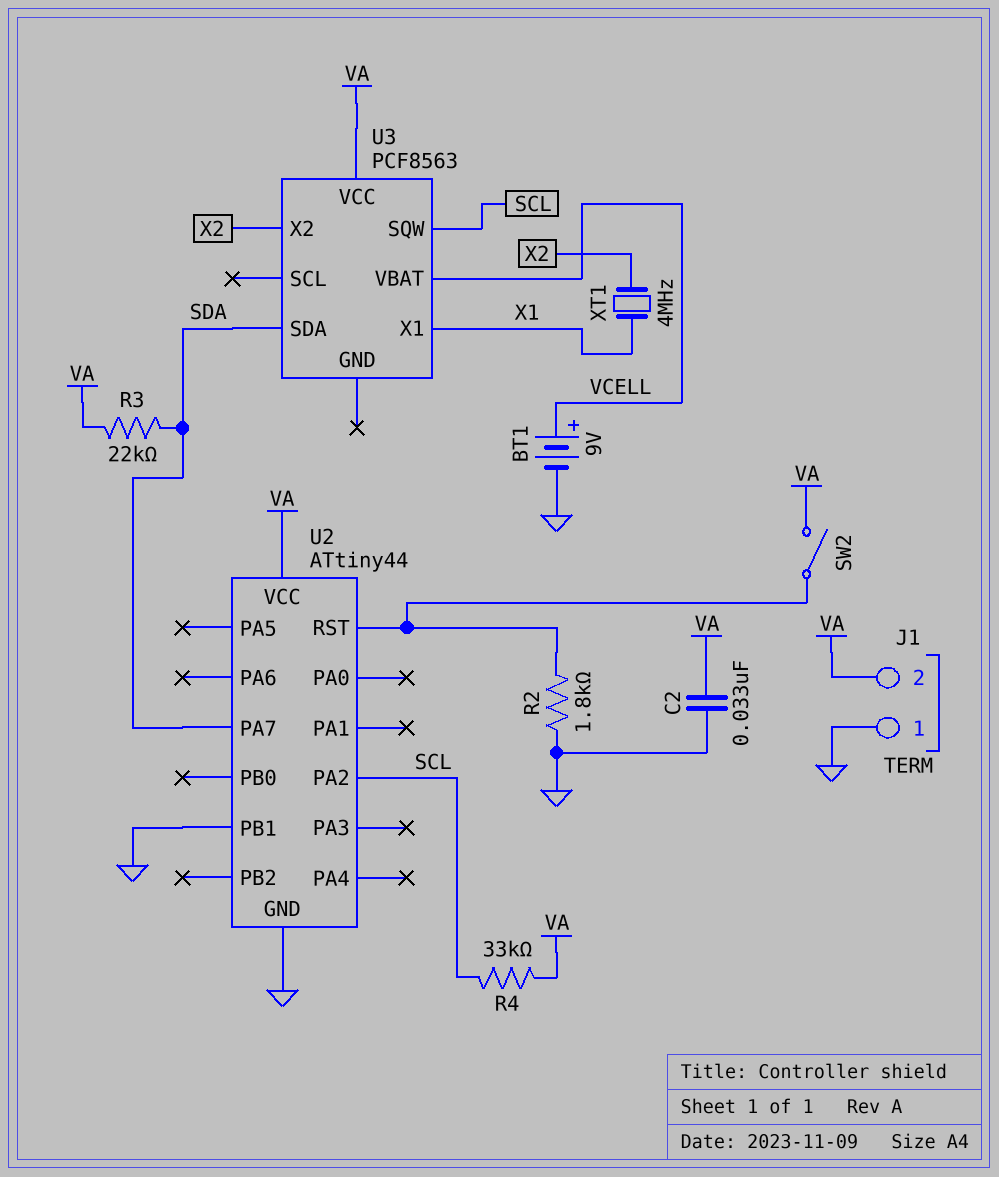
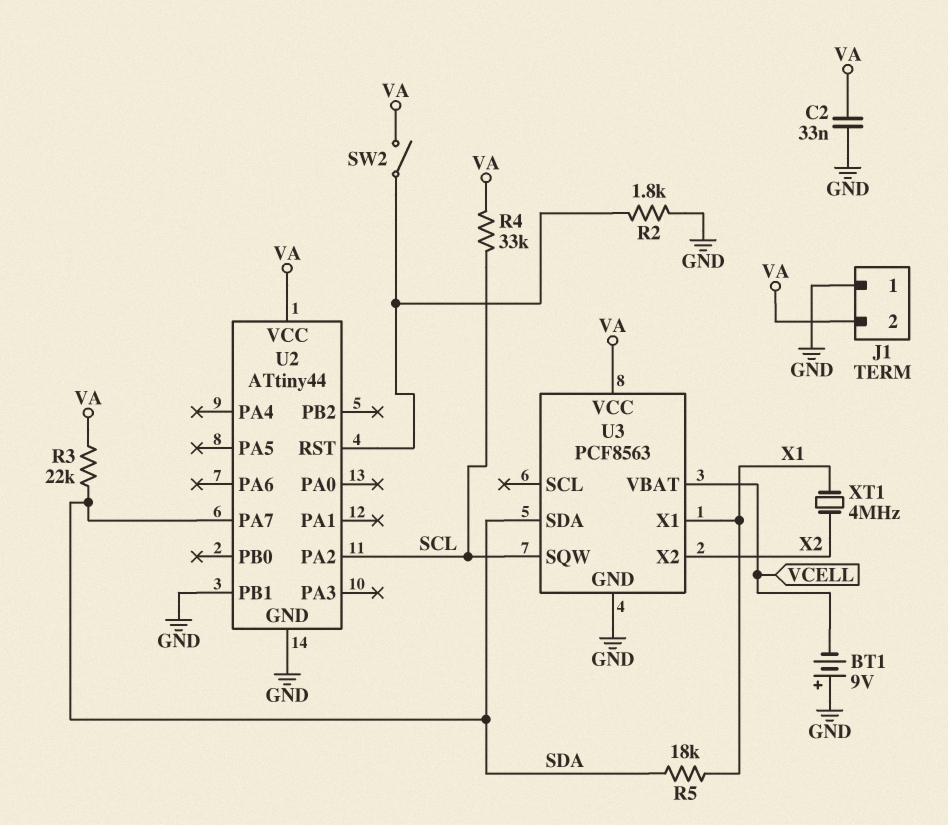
BT1: 9V (plus VCELL, minus GND) -> 9V (plus GND, minus VCELL)
R5: none -> 18k (SDA, X1)
U3 pin GND: none -> GND

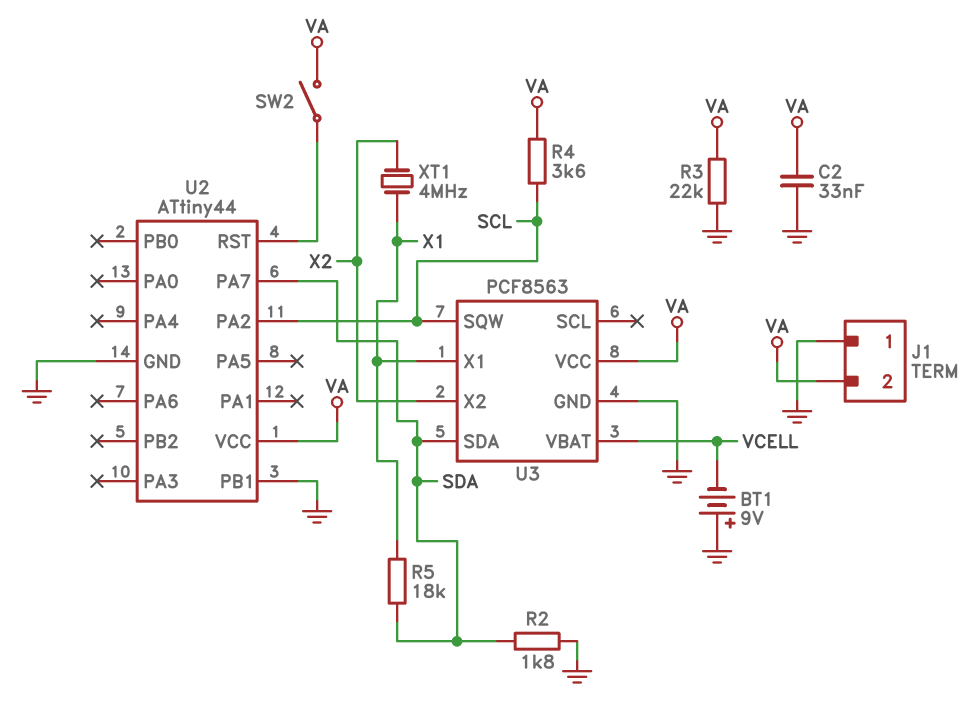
R2: 1.8k (GND, U2/RST) -> 1.8k (GND, SDA)
R3: 22k (SDA, VA) -> 22k (GND, VA)
R4: 33k (SCL, VA) -> 3.6k (SCL, VA)

